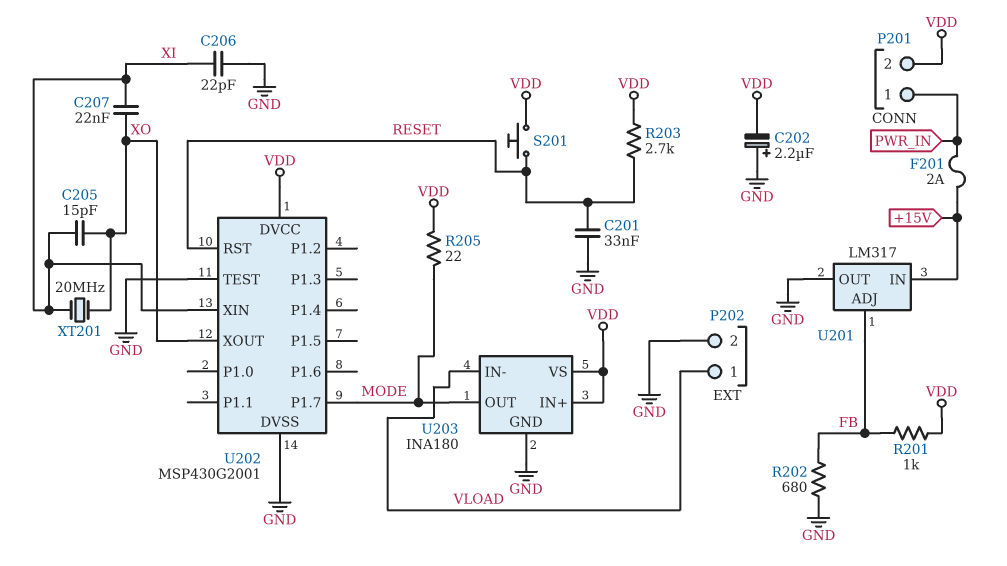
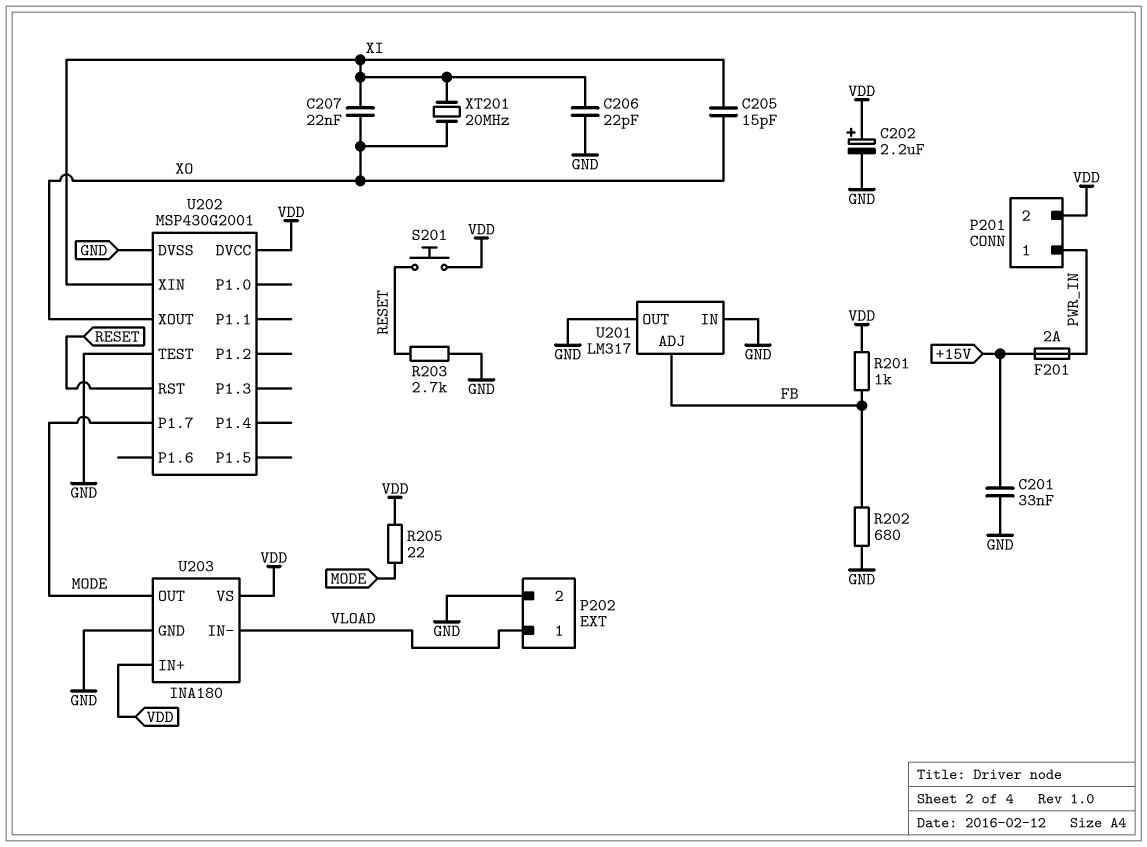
C201: 33nF (GND, RESET) -> 33nF (+15V, GND)
C202: 2.2uF (plus GND, minus VDD) -> 2.2uF (plus VDD, minus GND)
R203: 2.7k (RESET, VDD) -> 2.7k (GND, RESET)
U201 pin IN: +15V -> GND

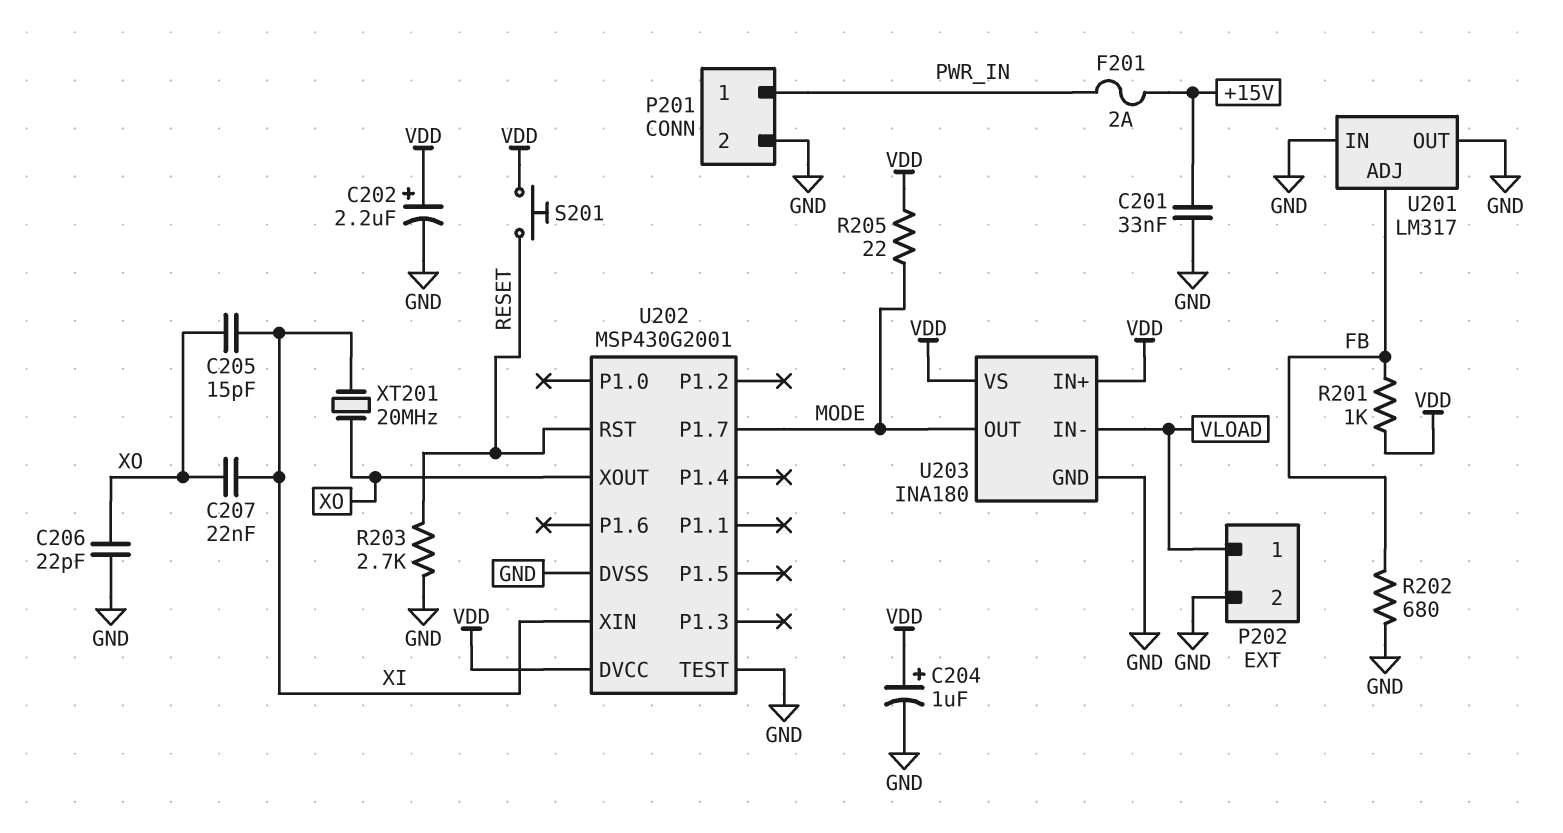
C204: none -> 1uF (plus VDD, minus GND)
C206: 22pF (GND, XI) -> 22pF (GND, XO)
P201 pin 2: VDD -> GND

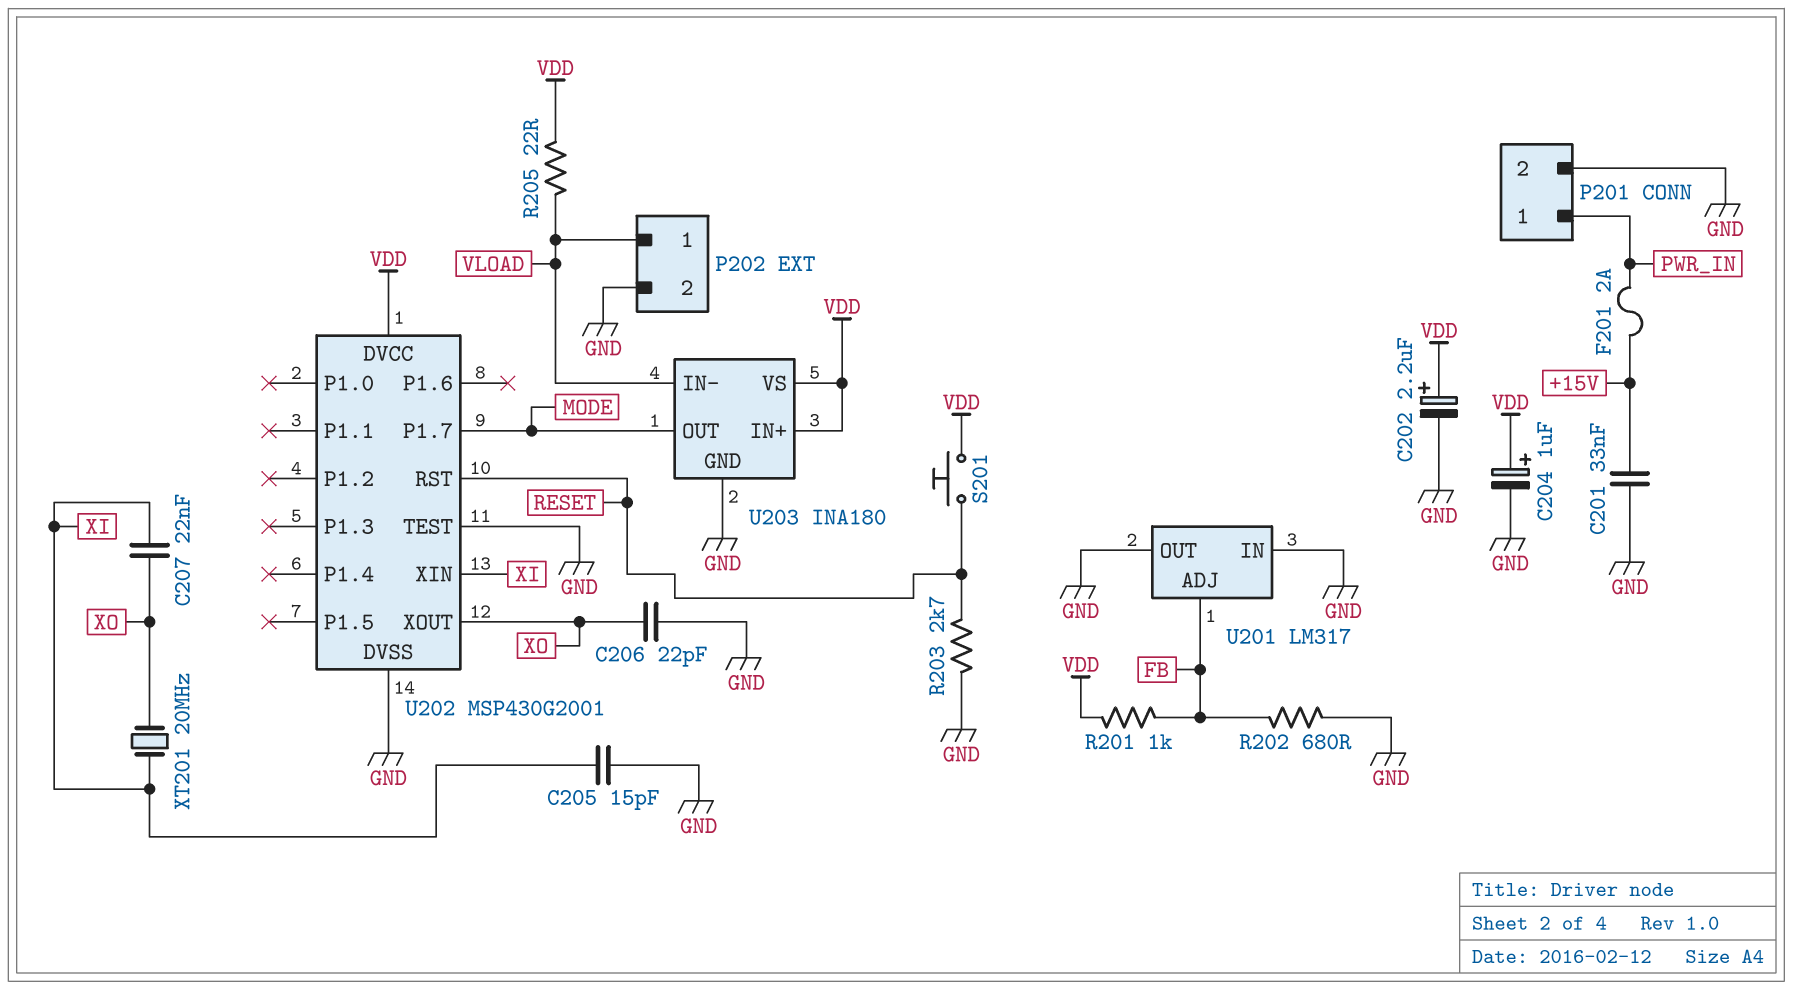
C205: 15pF (XI, XO) -> 15pF (GND, XI)
R205: 22 (MODE, VDD) -> 22 (VDD, VLOAD)

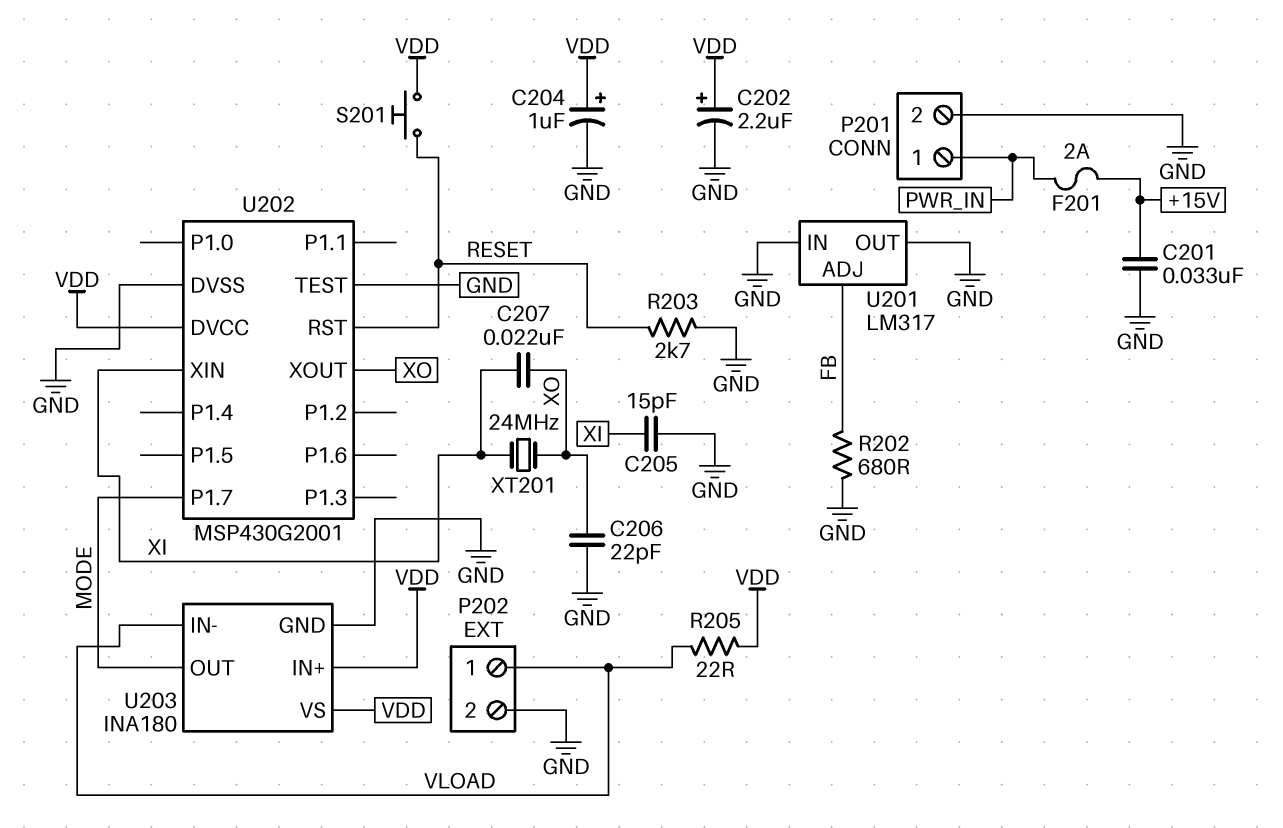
R201: 1k (FB, VDD) -> none
XT201: 20MHz (XI, XO) -> 24MHz (XI, XO)

